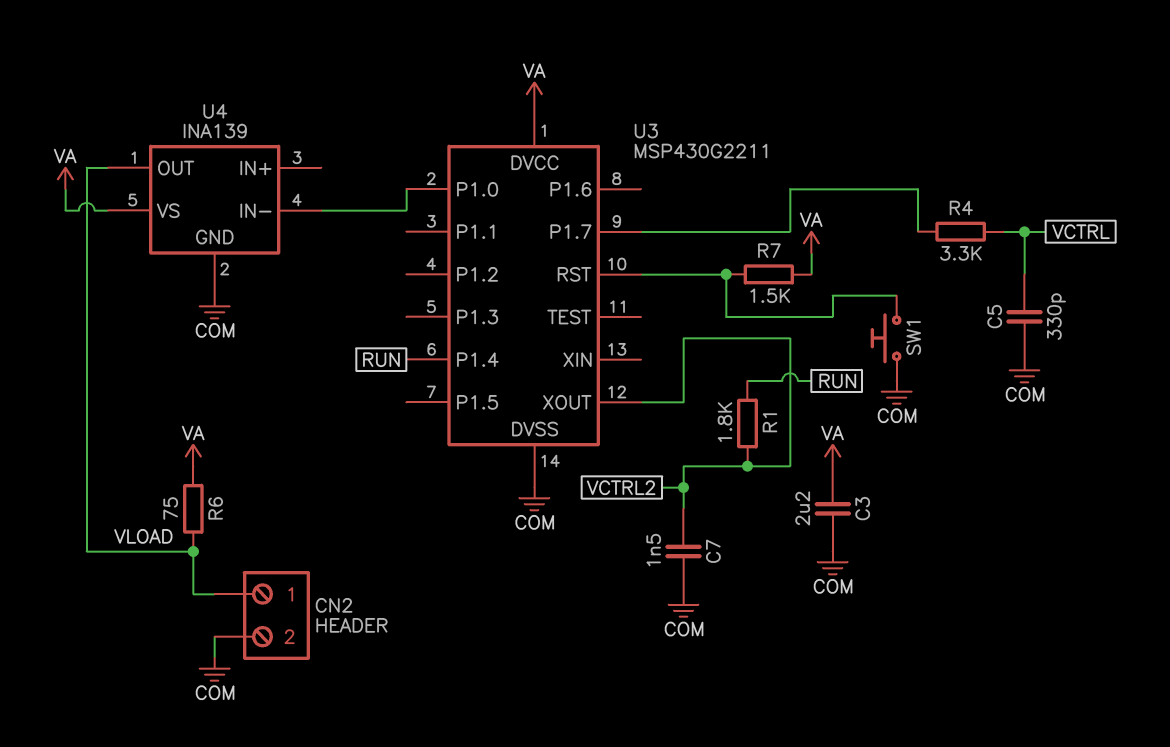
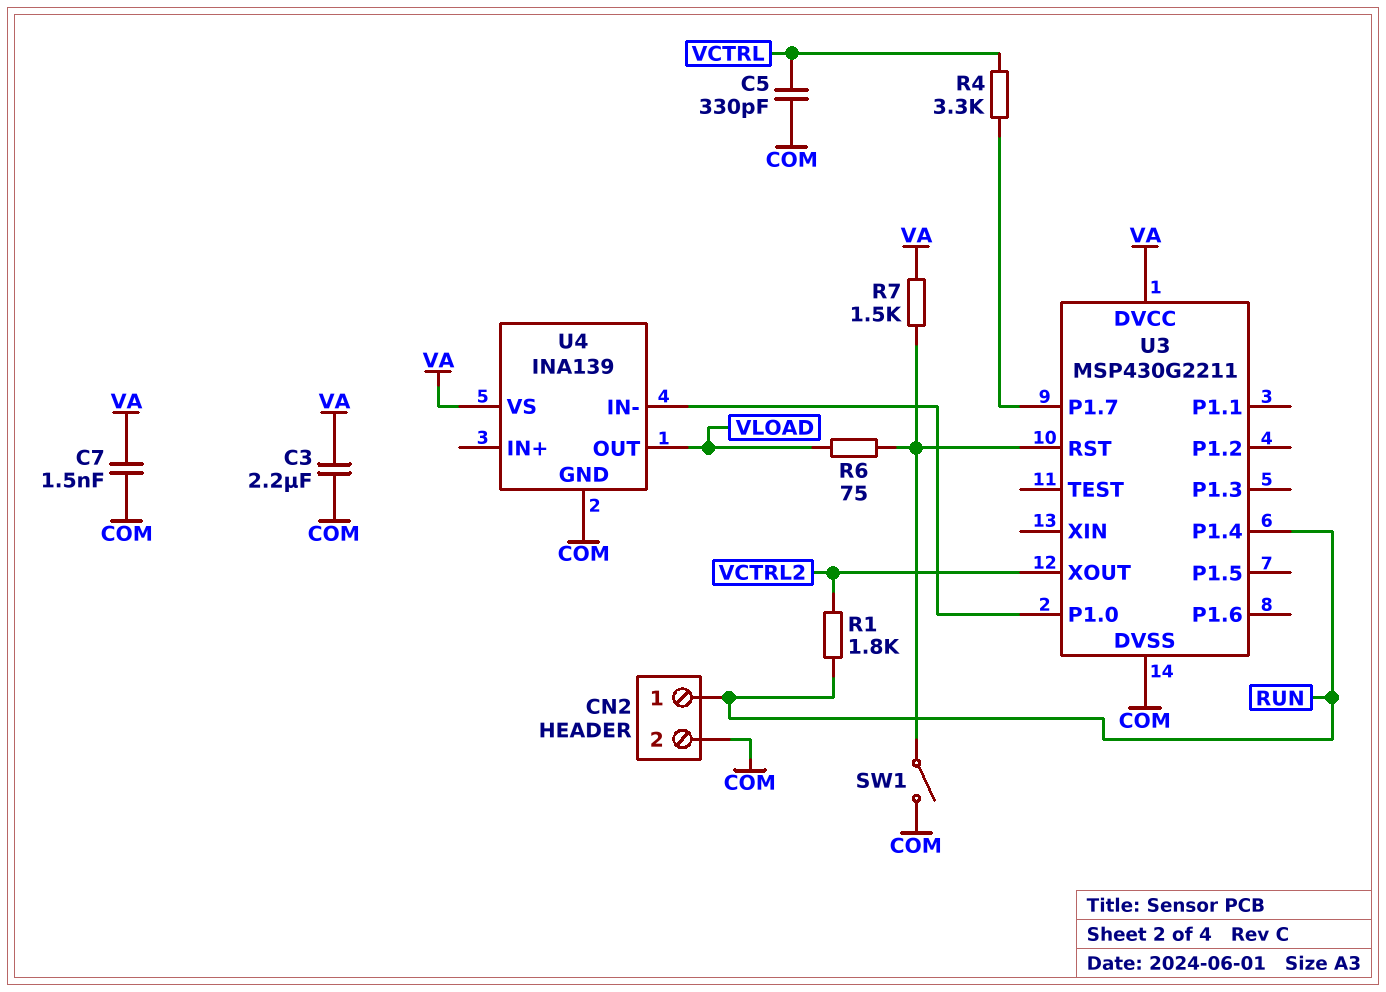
C7: 1.5nF (COM, VCTRL2) -> 1.5nF (COM, VA)
CN2 pin 1: VLOAD -> RUN
R6: 75 (VA, VLOAD) -> 75 (U3/RST, VLOAD)
SW1: button (COM, U3/RST) -> switch (COM, U3/RST)

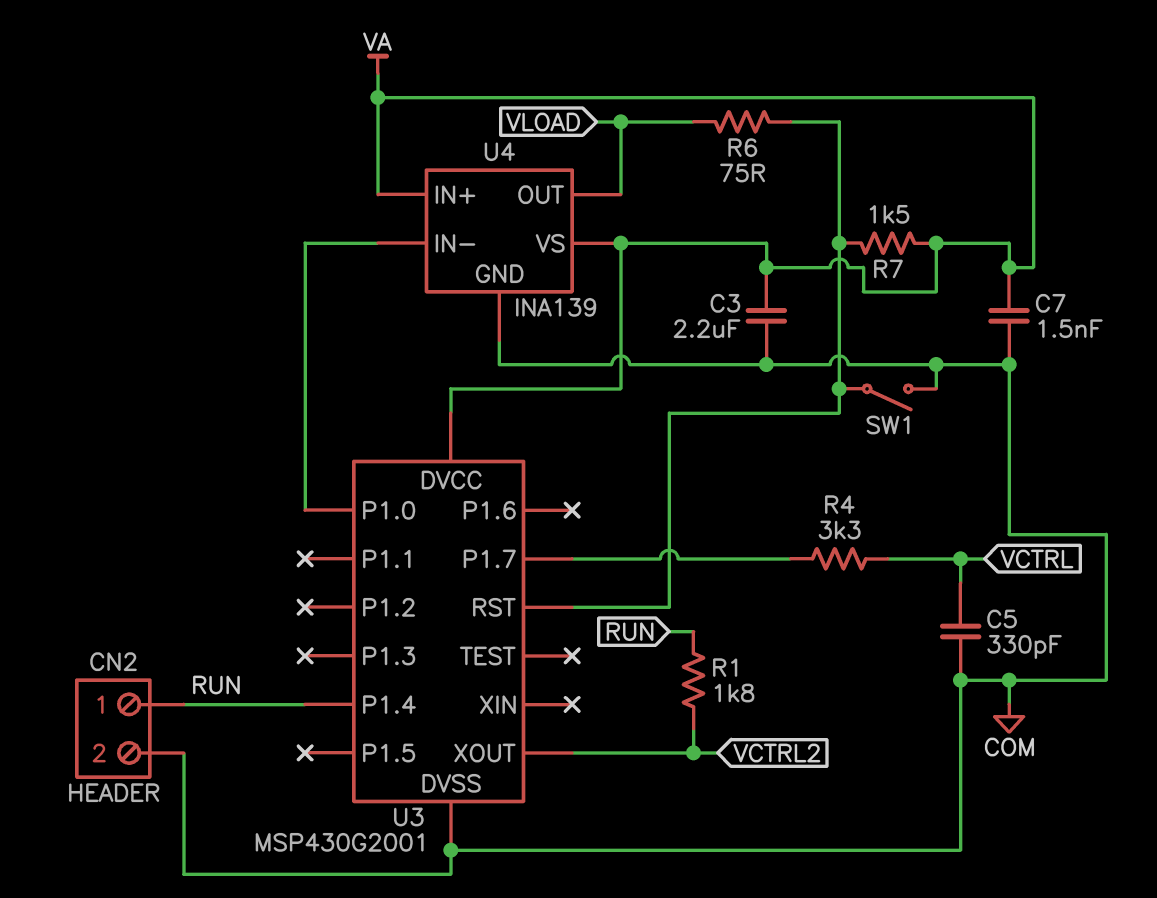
U3: MSP430G2211 -> MSP430G2001
U4 pin IN+: none -> VA

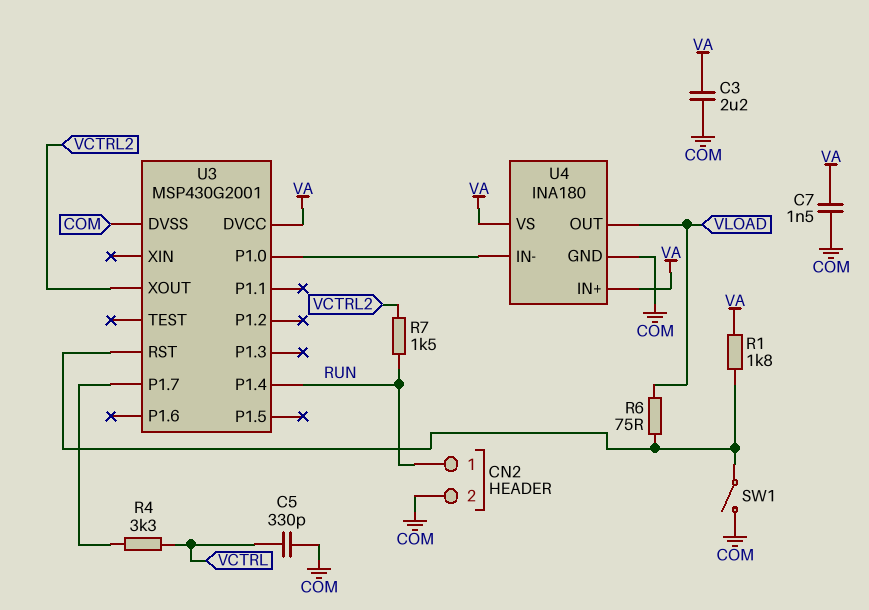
R1: 1.8k (RUN, VCTRL2) -> 1.8k (U3/RST, VA)
R7: 1.5k (U3/RST, VA) -> 1.5k (RUN, VCTRL2)
U4: INA139 -> INA180

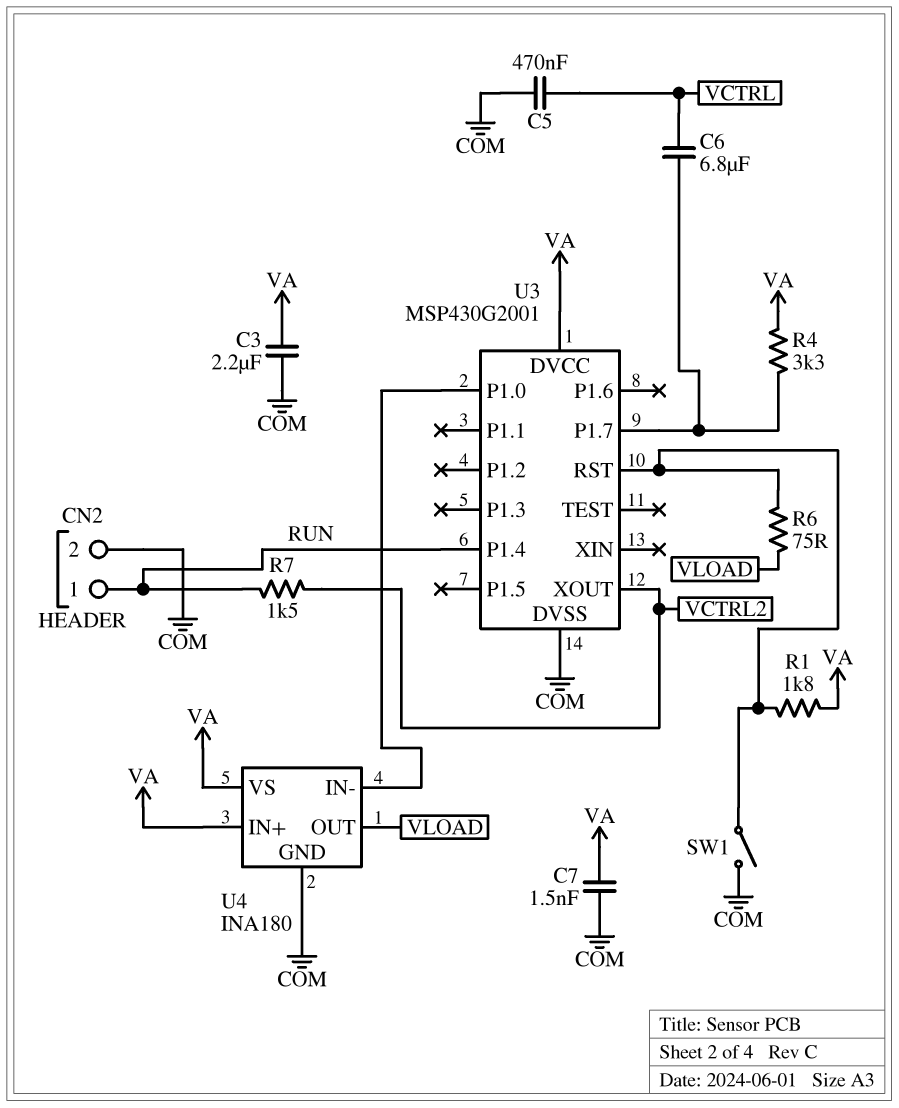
C5: 330pF (COM, VCTRL) -> 470nF (COM, VCTRL)
C6: none -> 6.8uF (U3/P1.7, VCTRL)
R4: 3.3k (U3/P1.7, VCTRL) -> 3.3k (U3/P1.7, VA)

